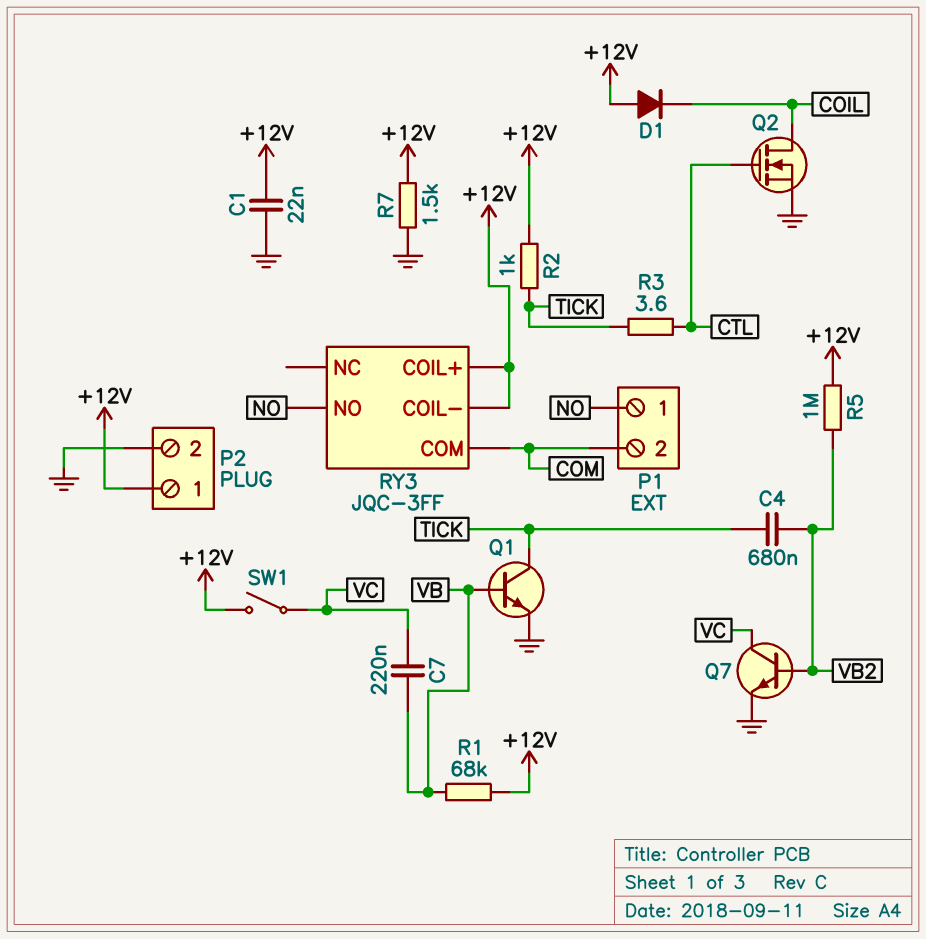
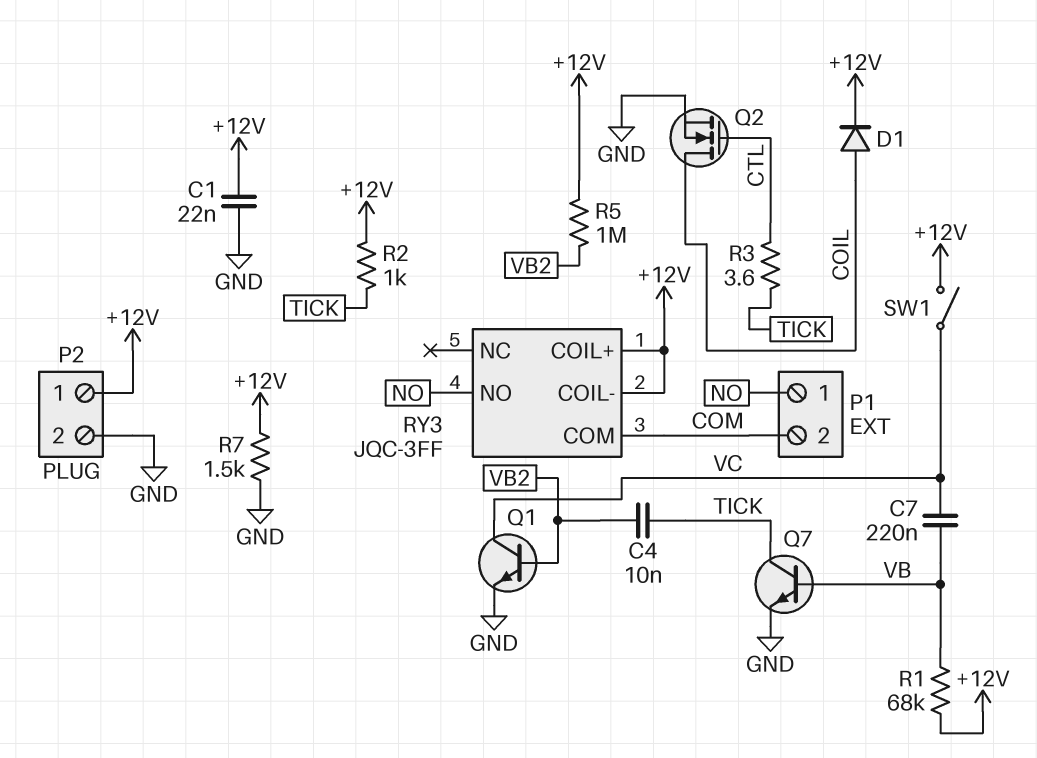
C4: 680nF (TICK, VB2) -> 10nF (TICK, VB2)
D1: diode (A +12V, K COIL) -> diode (A COIL, K +12V)
Q1: NPN (B VB, C TICK, E GND) -> NPN (B VB2, C VC, E GND)
Q7: NPN (B VB2, C VC, E GND) -> NPN (B VB, C TICK, E GND)

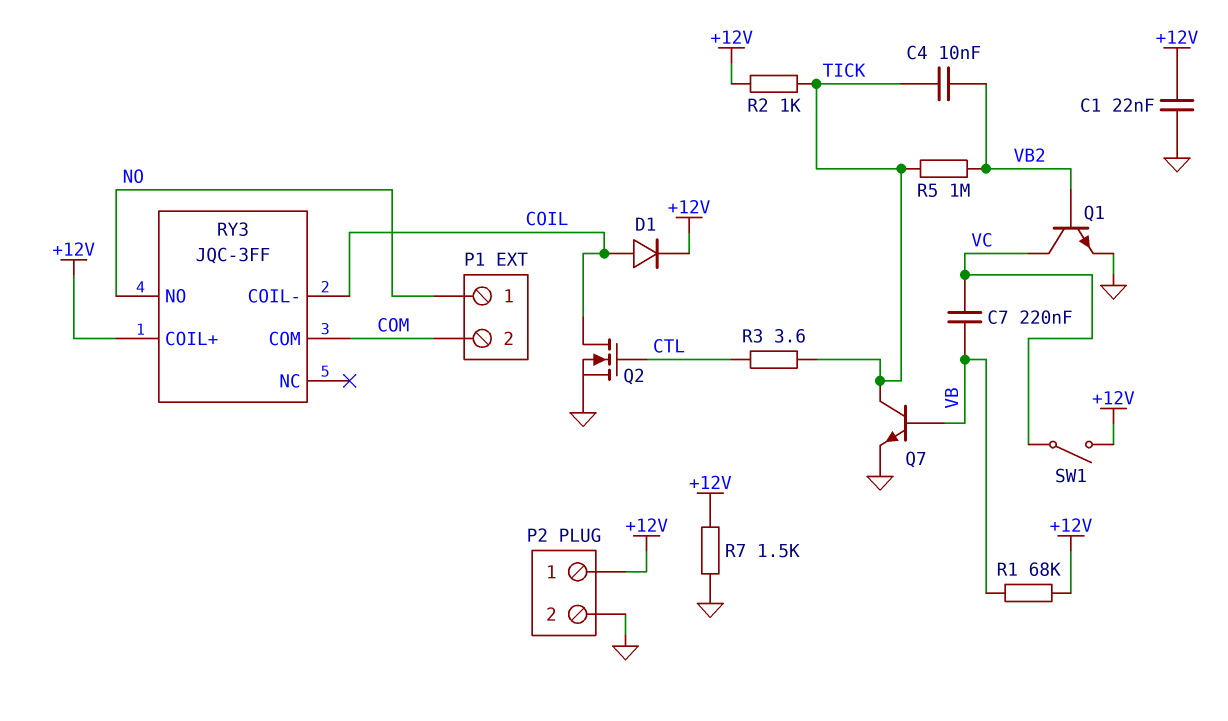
R5: 1M (+12V, VB2) -> 1M (TICK, VB2)
RY3 pin COIL-: +12V -> COIL

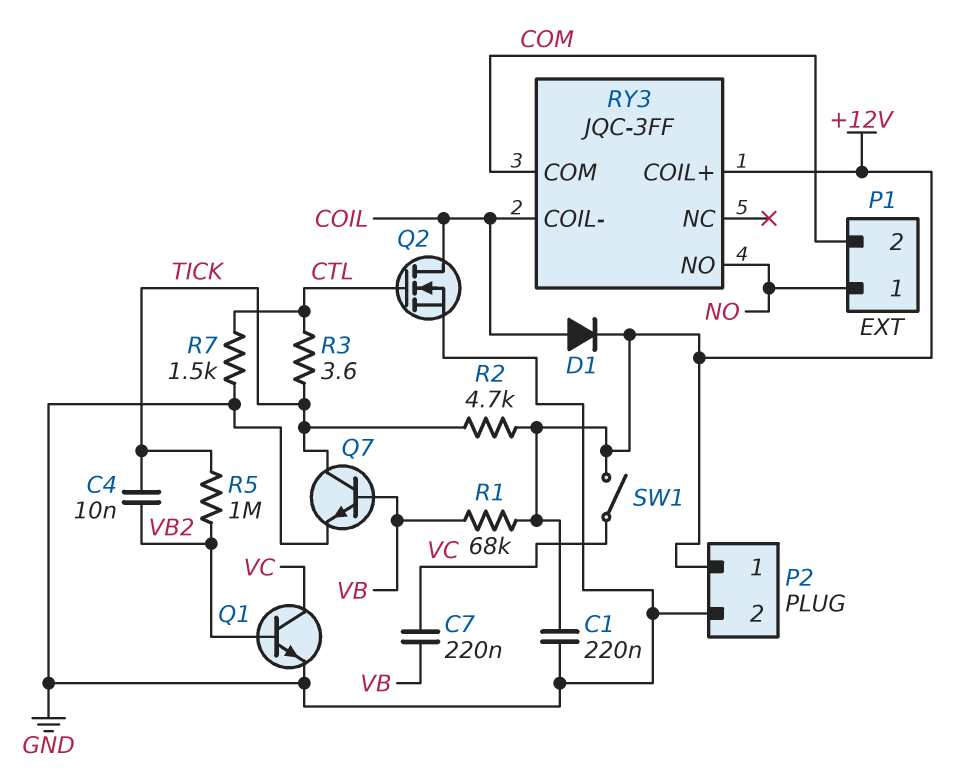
C1: 22nF (+12V, GND) -> 220nF (+12V, GND)
R2: 1k (+12V, TICK) -> 4.7k (+12V, TICK)
R7: 1.5k (+12V, GND) -> 1.5k (CTL, GND)

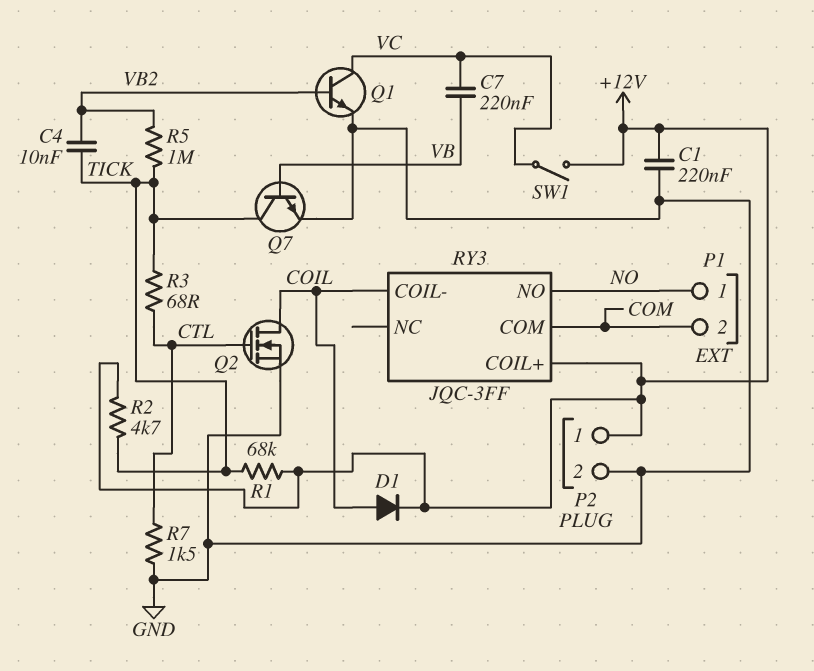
R1: 68k (+12V, VB) -> 68k (+12V, TICK)
R3: 3.6 (CTL, TICK) -> 68 (CTL, TICK)

